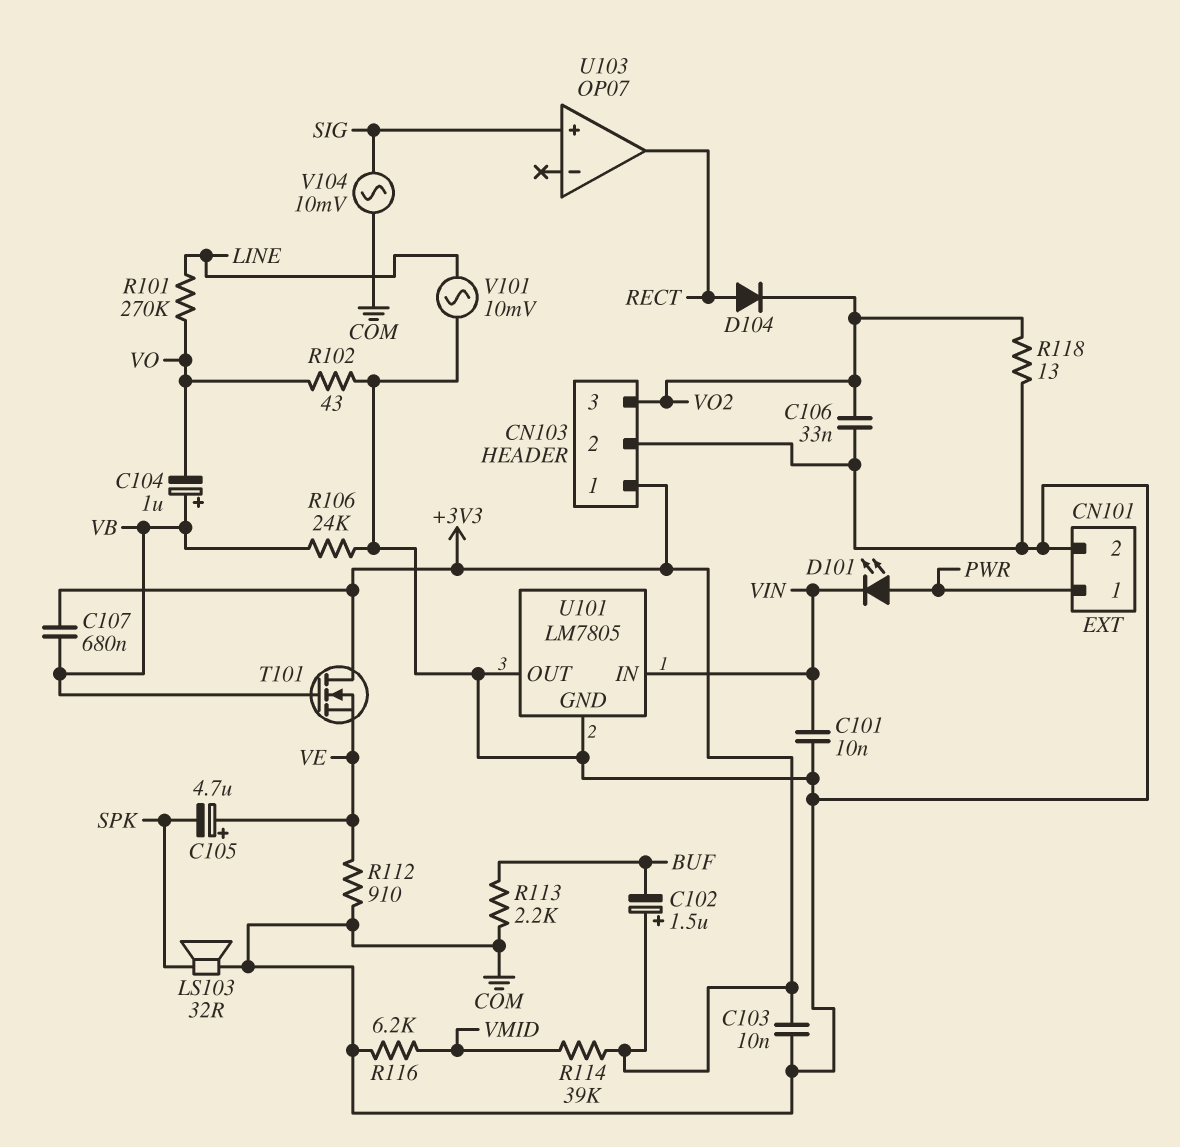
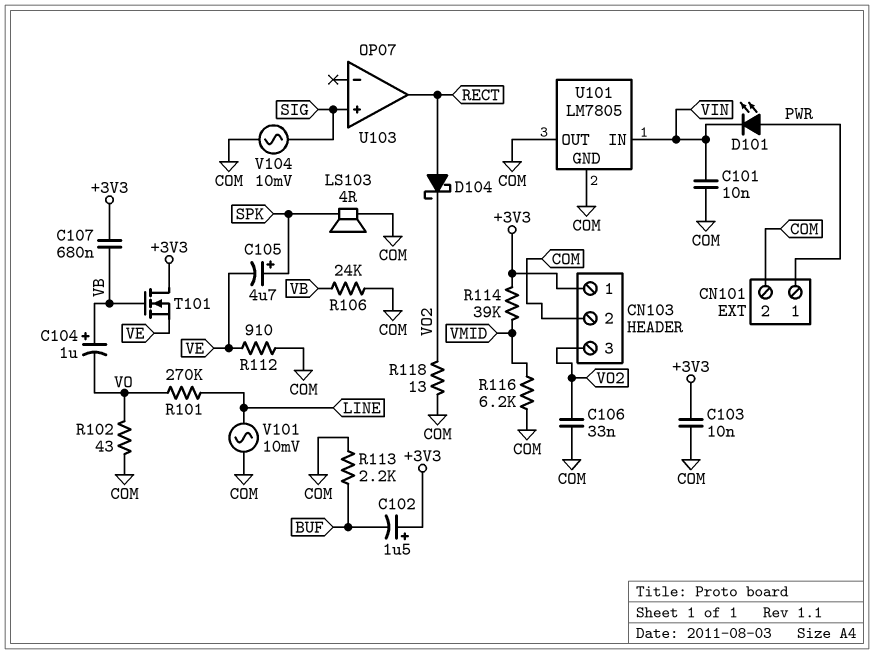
C105: 4.7uF (plus VE, minus SPK) -> 4.7uF (plus SPK, minus VE)
D104: diode (A RECT, K VO2) -> schottky (A RECT, K VO2)
LS103: speaker 32R (COM, SPK) -> speaker 4R (COM, SPK)

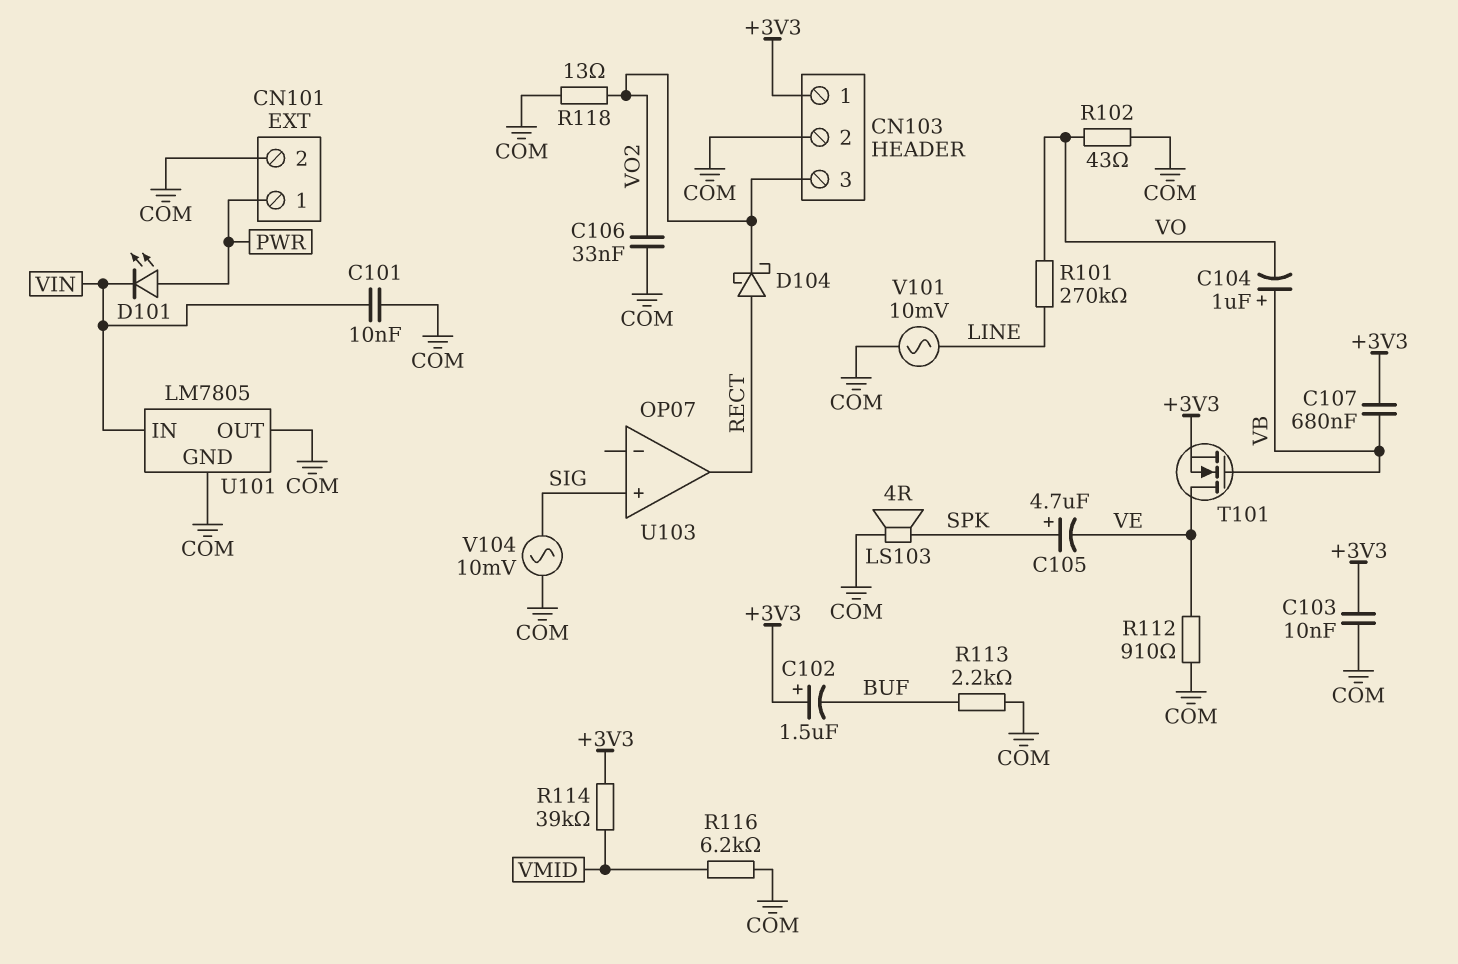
R106: 24k (COM, VB) -> none
T101: NMOS (G VB, D +3V3, S VE) -> NMOS (G VB, D VE, S +3V3)

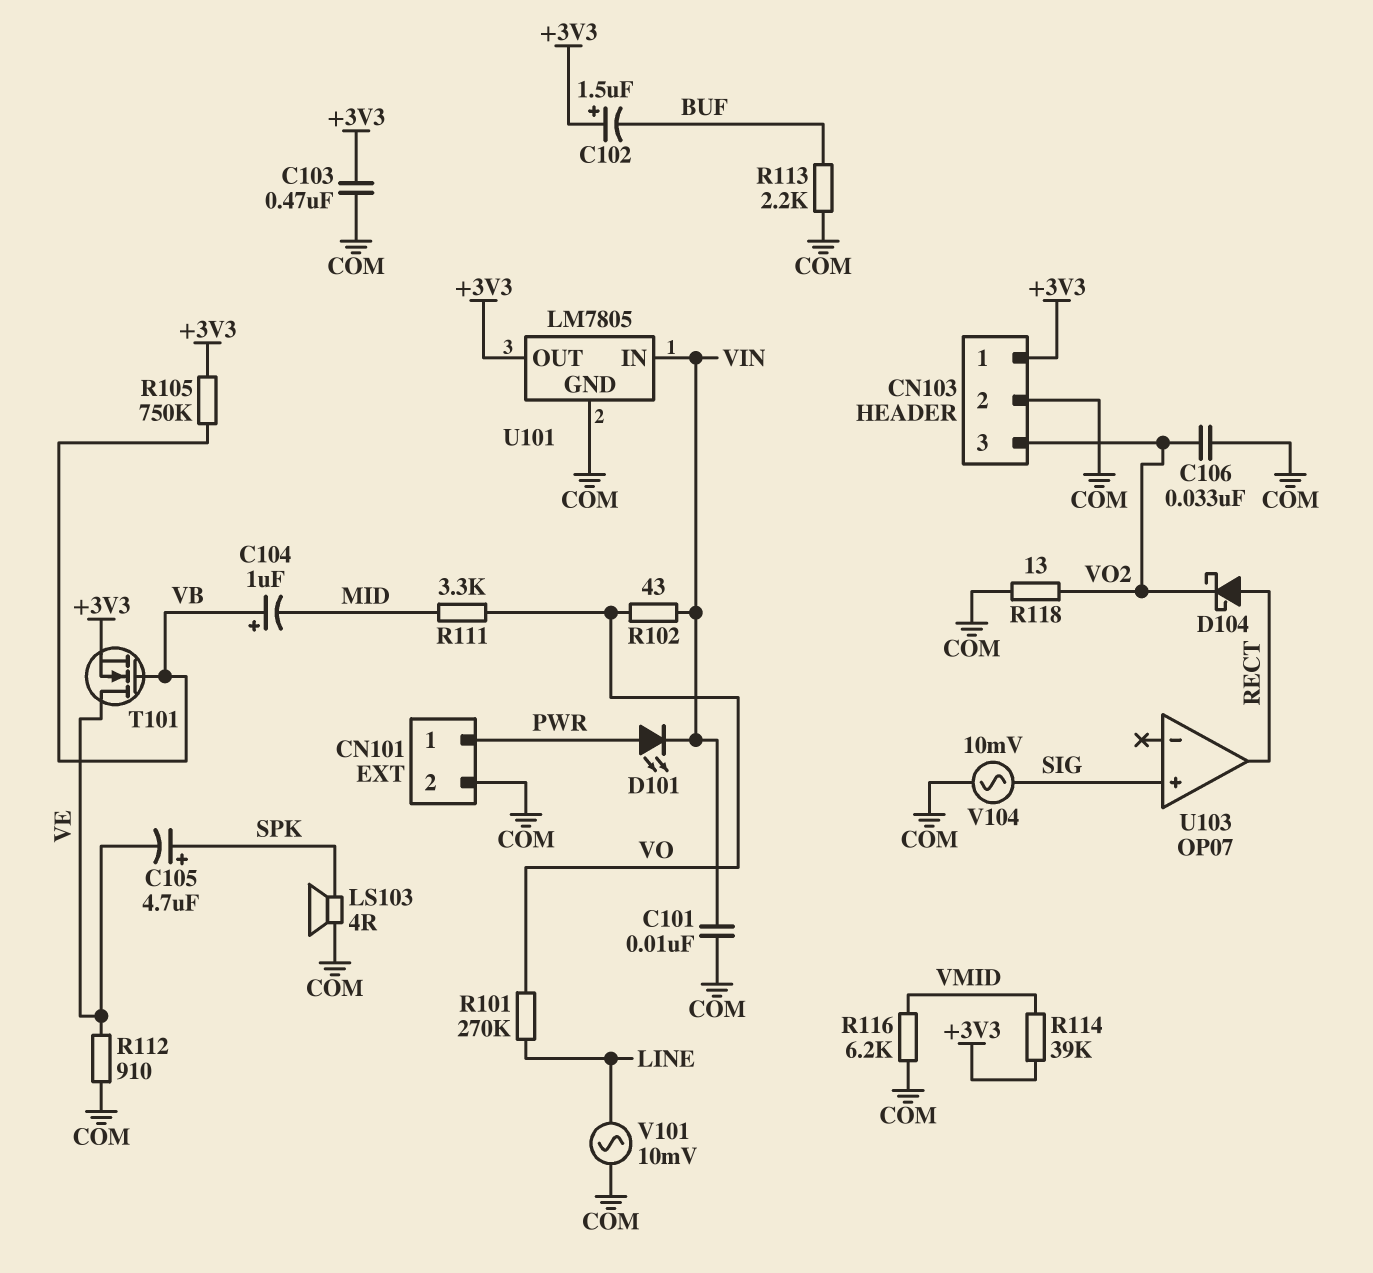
C103: 10nF (+3V3, COM) -> 470nF (+3V3, COM)
C104: 1uF (plus VB, minus VO) -> 1uF (plus VB, minus MID)
C107: 680nF (+3V3, VB) -> none
R102: 43 (COM, VO) -> 43 (VIN, VO)
R105: none -> 750k (+3V3, VB)
R111: none -> 3.3k (MID, VO)
U101 pin OUT: COM -> +3V3

